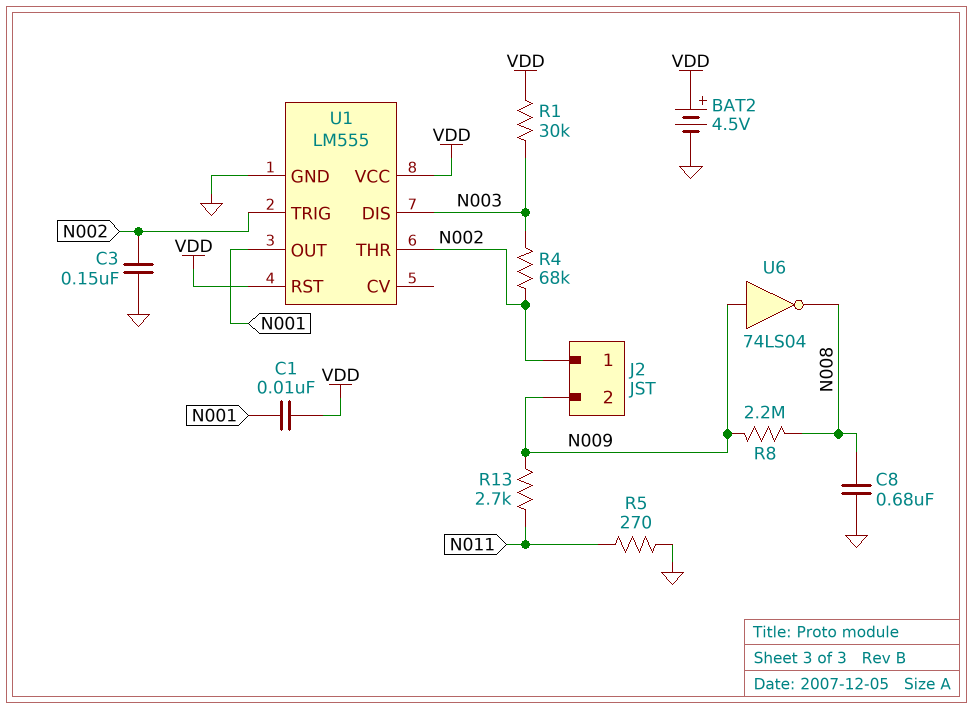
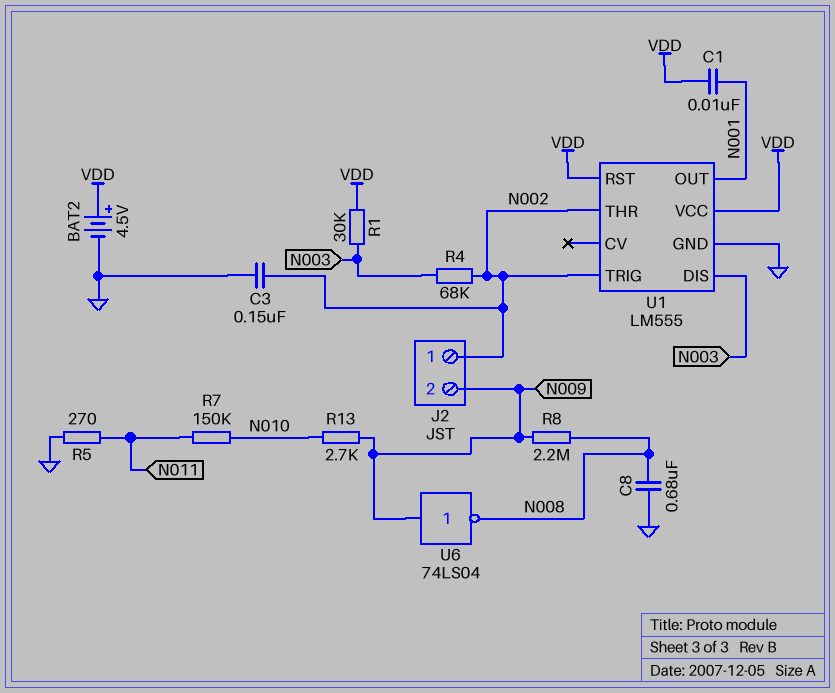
R7: none -> 150k (N010, N011)
R13: 2.7k (N009, N011) -> 2.7k (N009, N010)

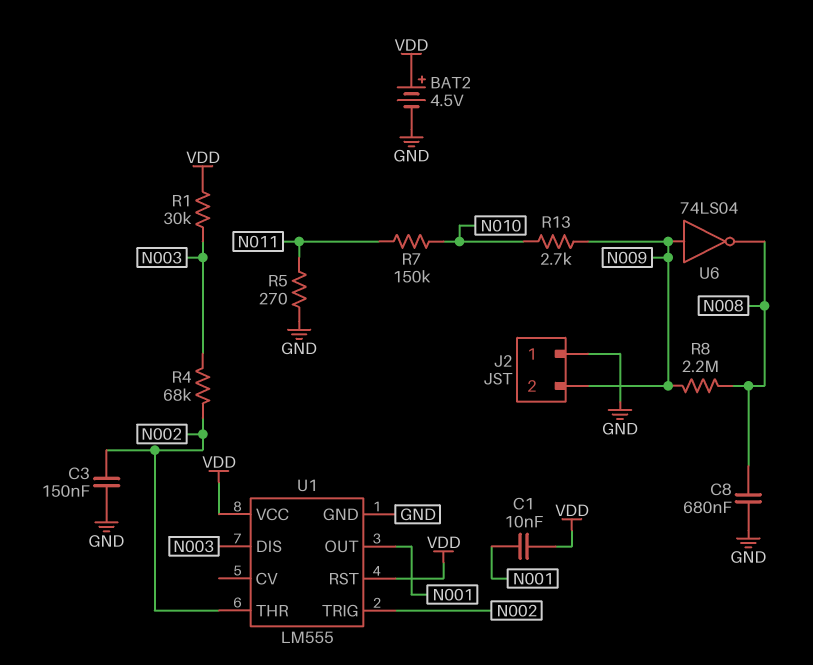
J2 pin 1: N002 -> GND

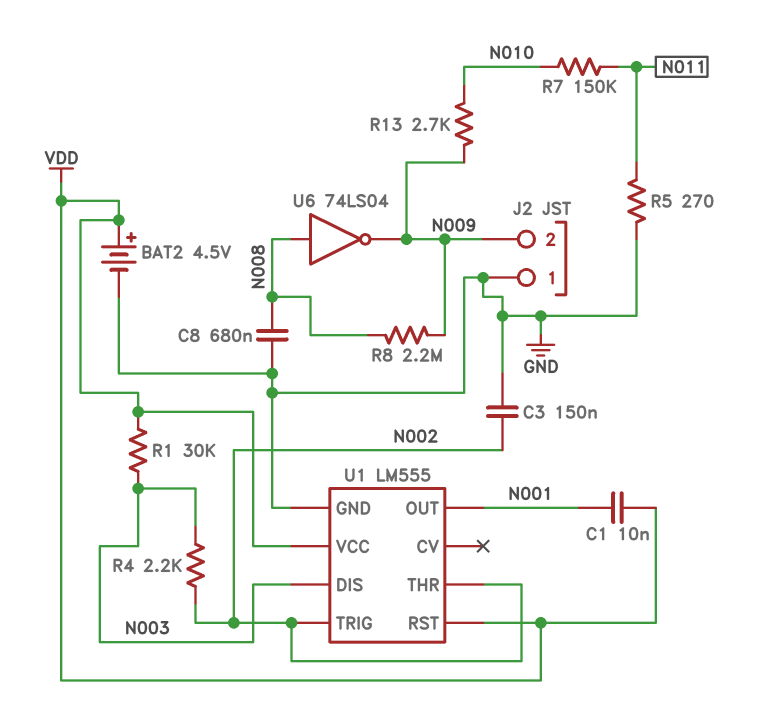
R4: 68k (N002, N003) -> 2.2k (N002, N003)
U6: NOT 74LS04 (in N009, out N008) -> NOT 74LS04 (in N008, out N009)

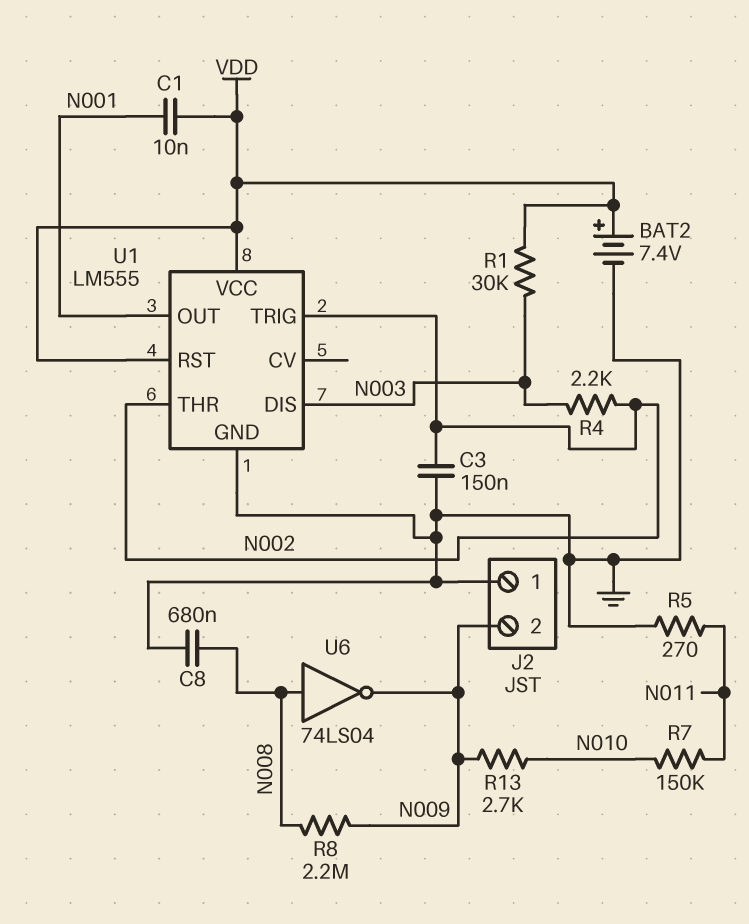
BAT2: 4.5V (plus VDD, minus GND) -> 7.4V (plus VDD, minus GND)

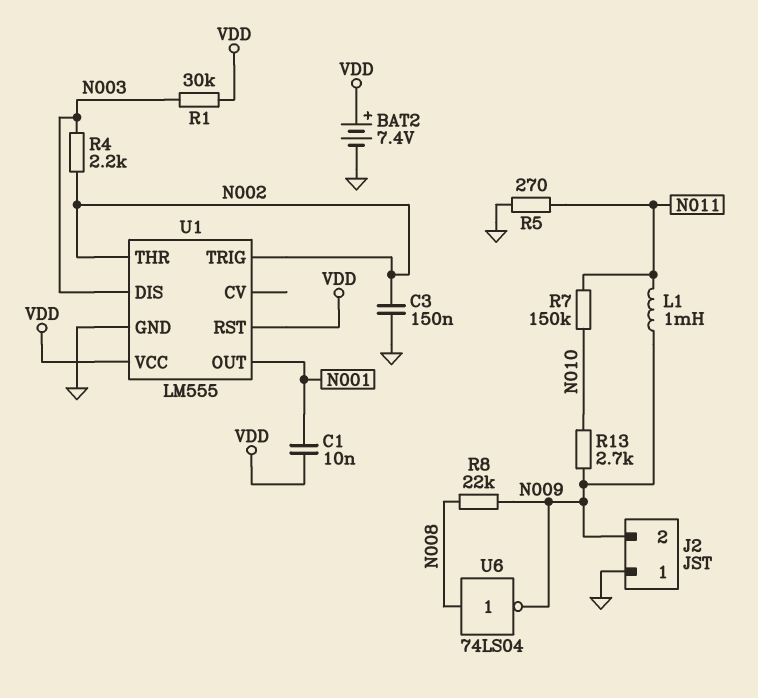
C8: 680nF (GND, N008) -> none
L1: none -> 1mH (N009, N011)
R8: 2.2M (N008, N009) -> 22k (N008, N009)

